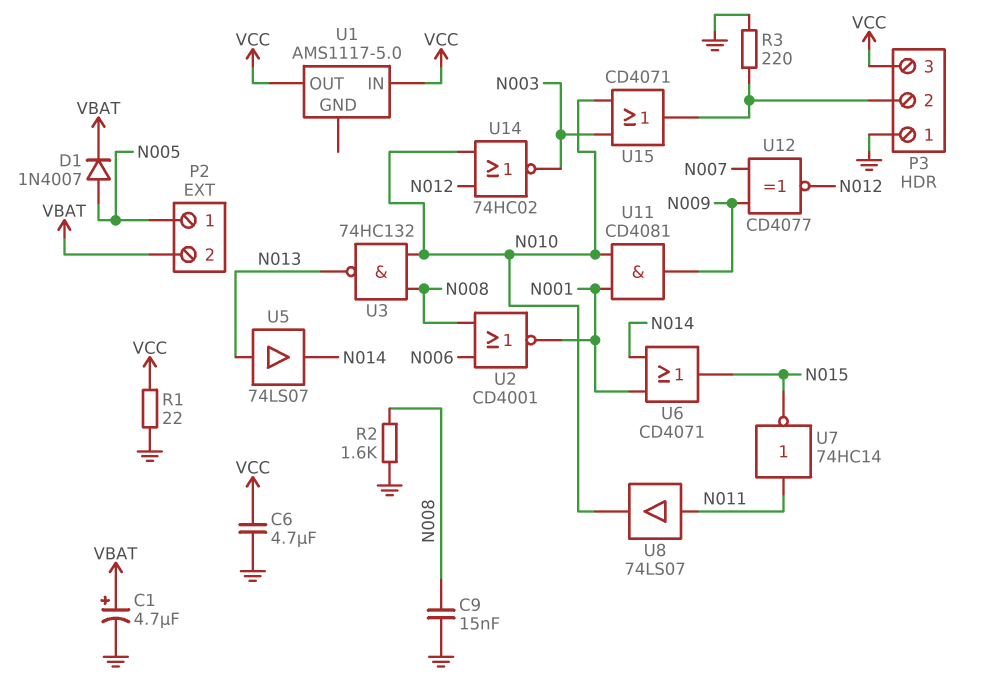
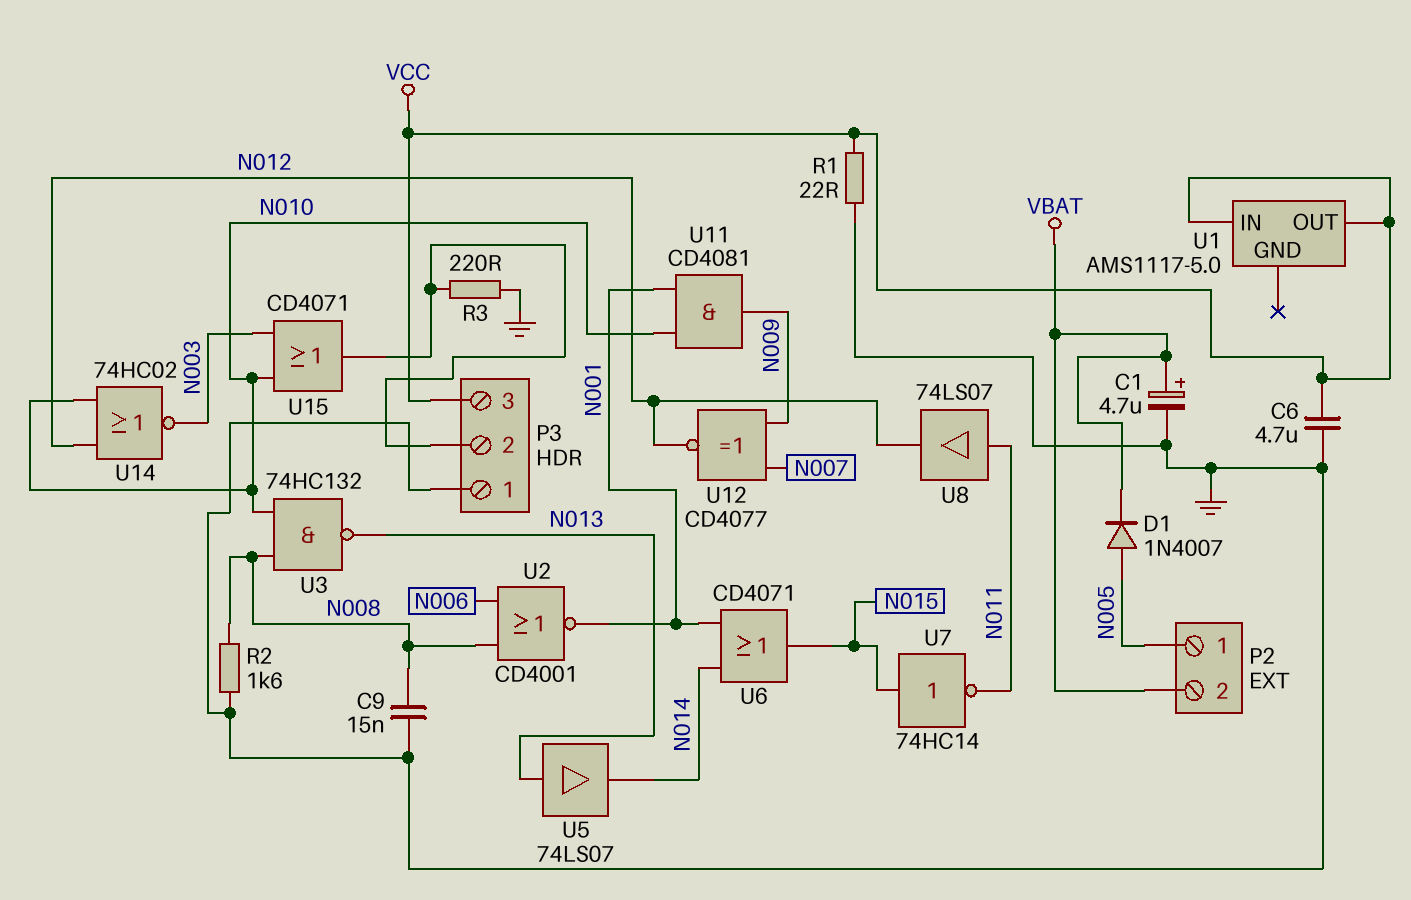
U7: NOT 74HC14 (in N011, out N015) -> NOT 74HC14 (in N015, out N011)
U8: buffer 74LS07 (in N011, out N010) -> buffer 74LS07 (in N011, out N012)

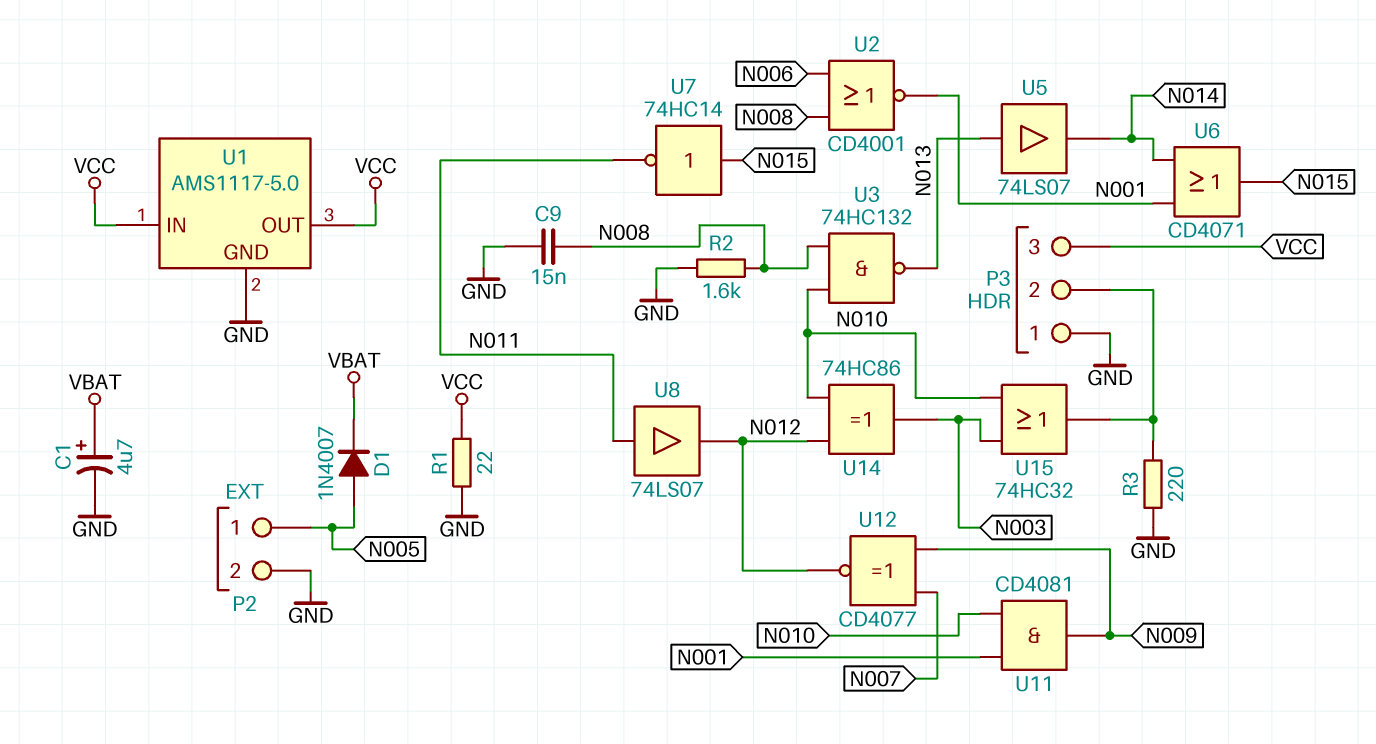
C6: 4.7uF (GND, VCC) -> none
P2 pin 2: VBAT -> GND
U1 pin GND: none -> GND
U14: NOR 74HC02 (in N010, in N012, out N003) -> XOR 74HC86 (in N010, in N012, out N003)
U15: OR CD4071 (in N003, in N010, out P3/2) -> OR 74HC32 (in N003, in N010, out P3/2)

